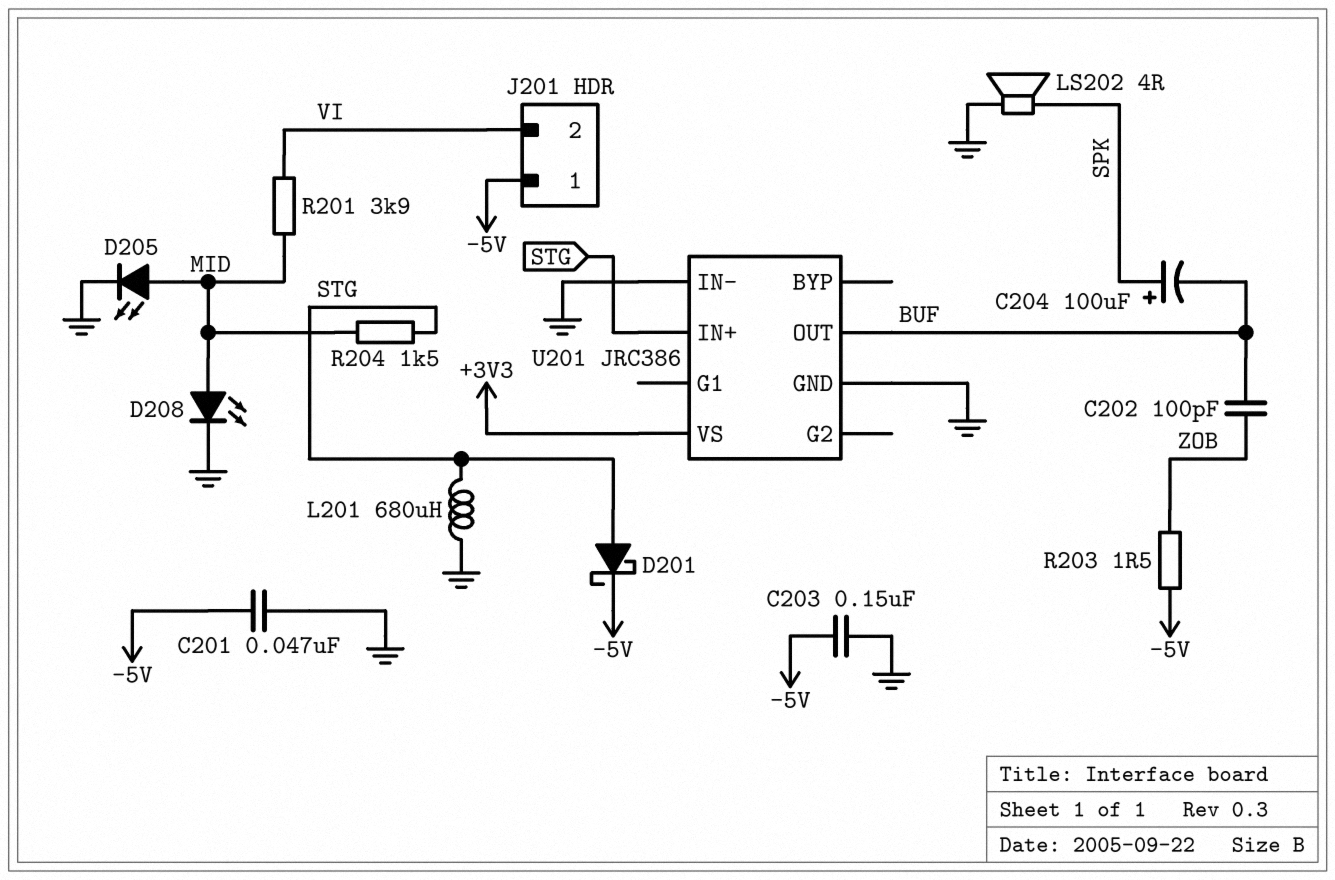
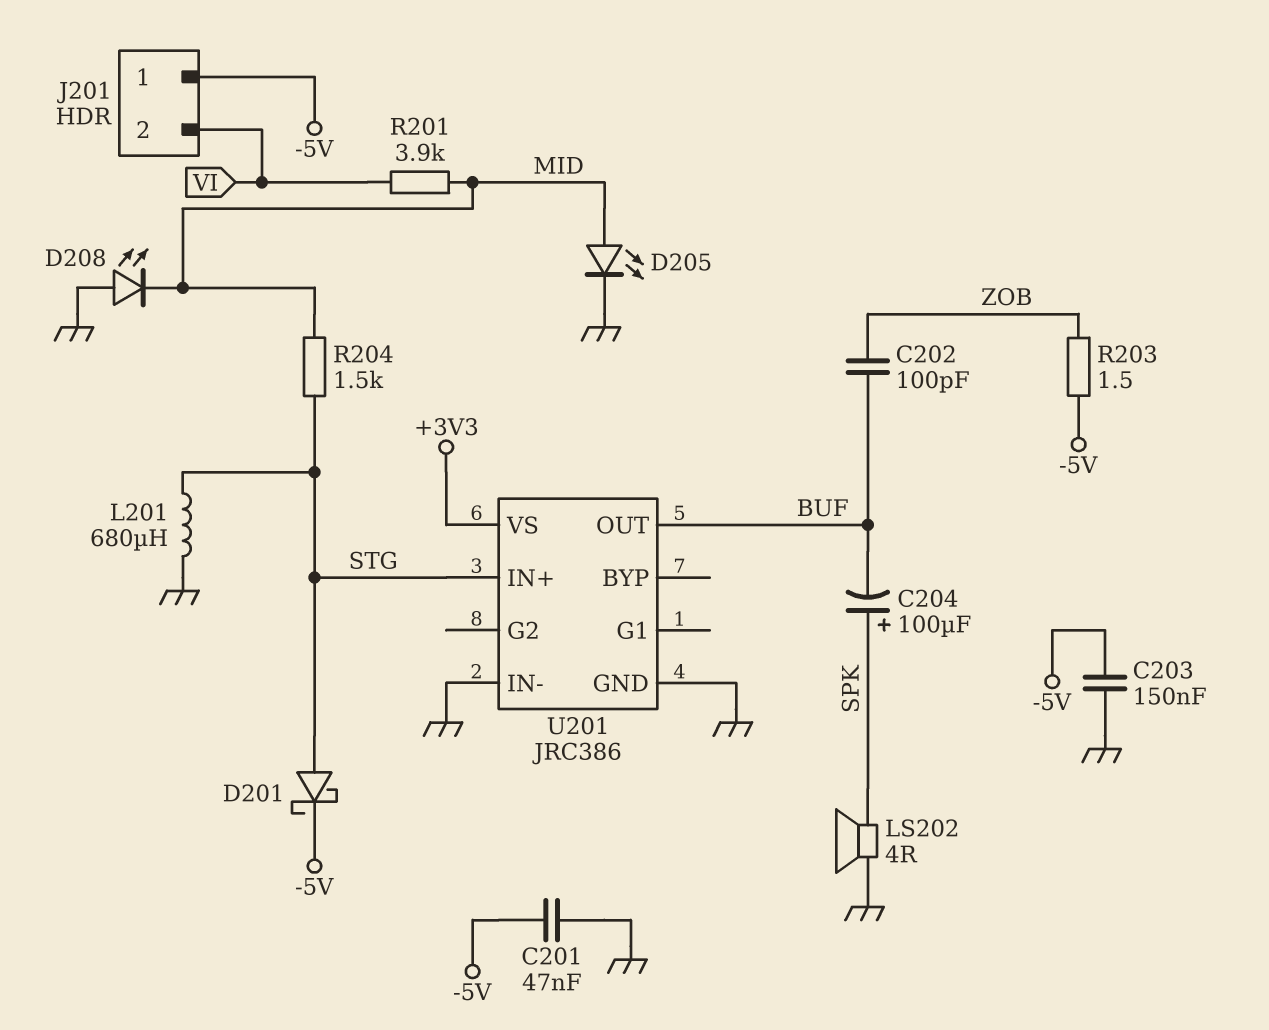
D208: LED (A MID, K GND) -> LED (A GND, K MID)

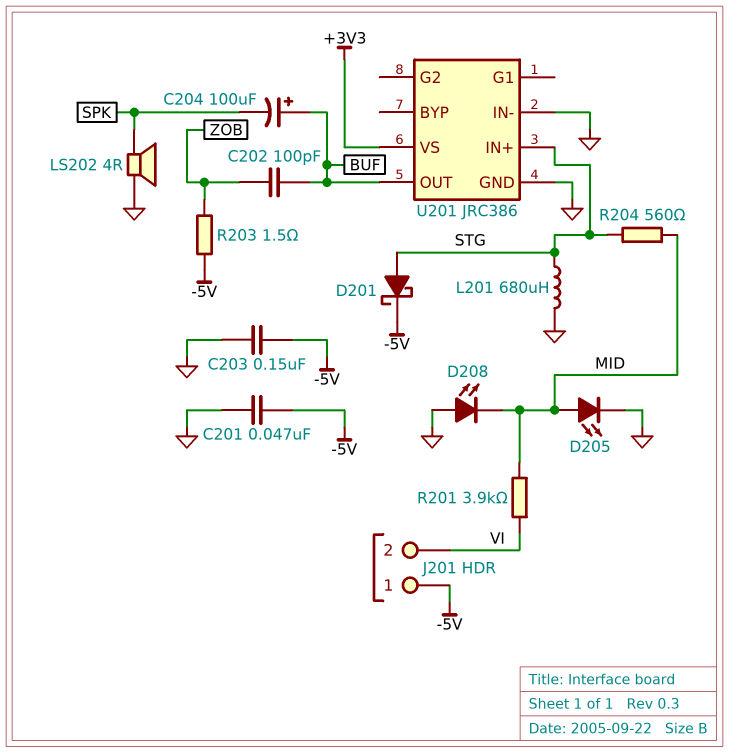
C204: 100uF (plus SPK, minus BUF) -> 100uF (plus BUF, minus SPK)
R204: 1.5k (MID, STG) -> 560 (MID, STG)

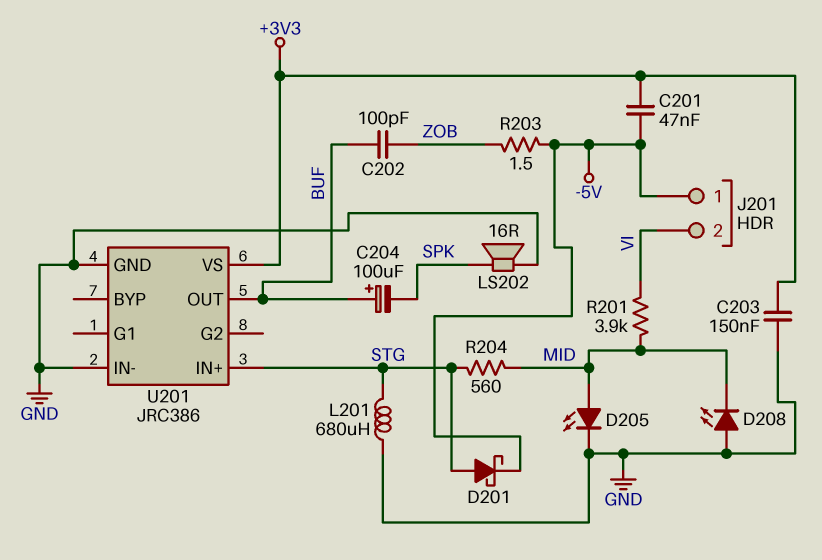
C201: 47nF (-5V, GND) -> 47nF (+3V3, -5V)
C203: 150nF (-5V, GND) -> 150nF (+3V3, GND)
LS202: speaker 4R (GND, SPK) -> speaker 16R (GND, SPK)

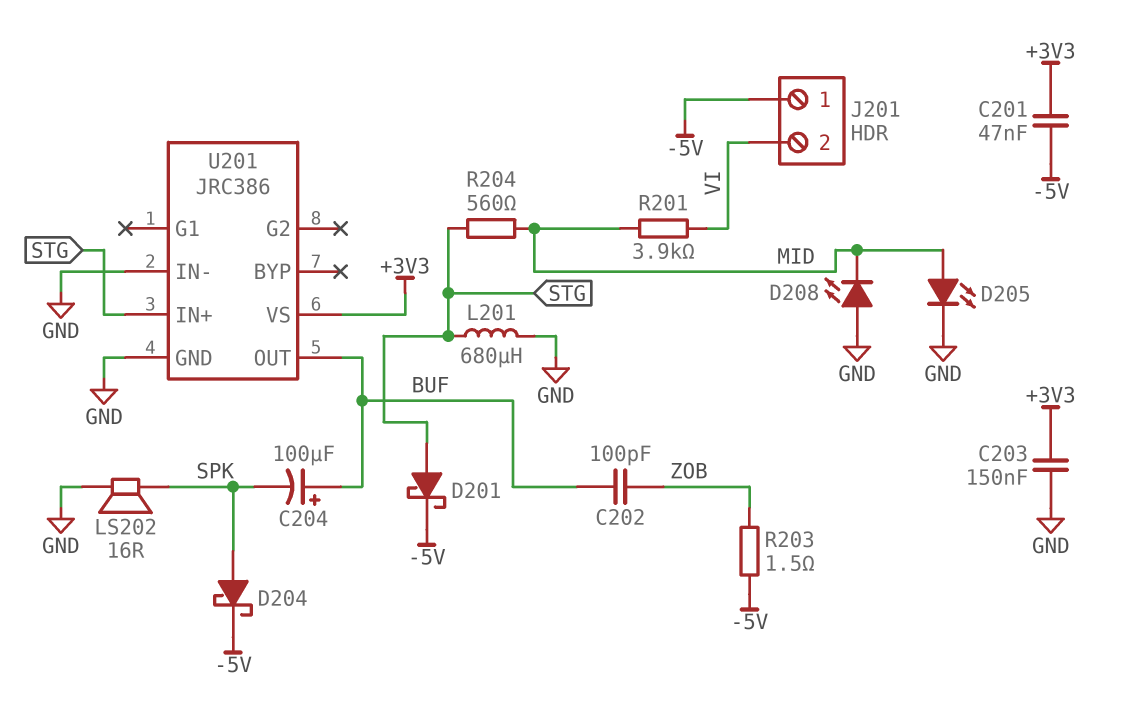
D204: none -> schottky (A SPK, K -5V)

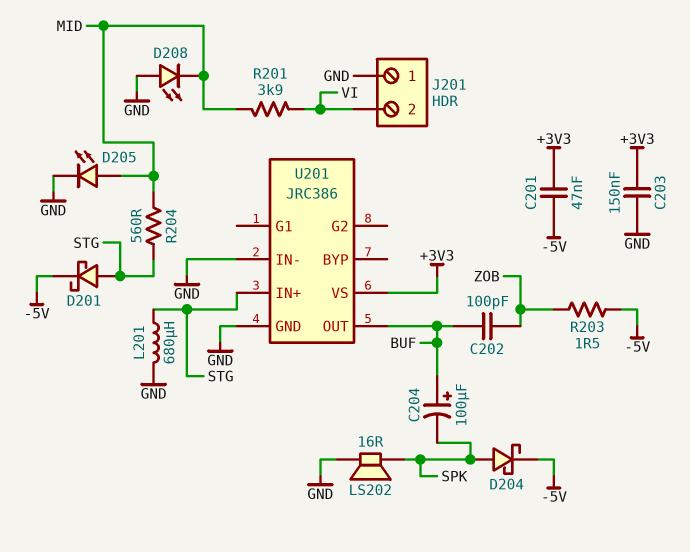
J201 pin 1: -5V -> GND

